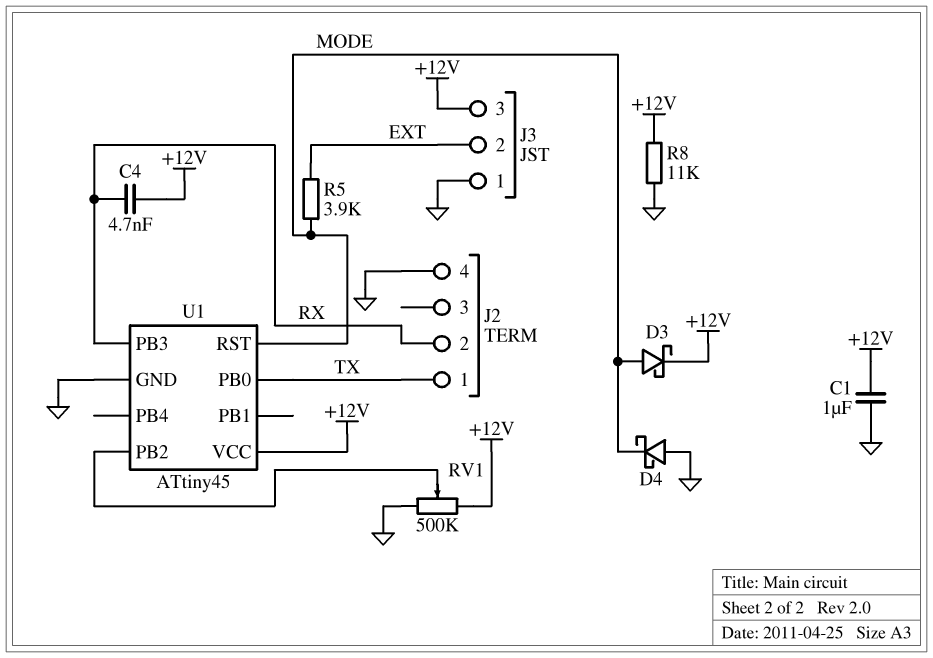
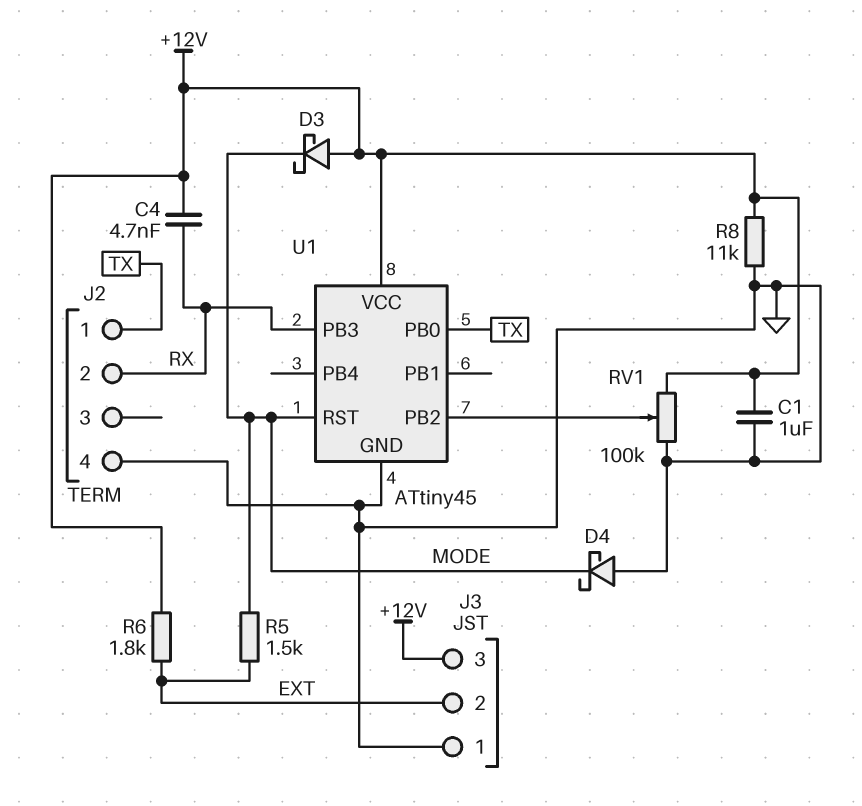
D3: schottky (A MODE, K +12V) -> schottky (A +12V, K MODE)
R5: 3.9k (EXT, MODE) -> 1.5k (EXT, MODE)
R6: none -> 1.8k (+12V, EXT)
RV1: 500k (+12V, GND, wiper U1/PB2) -> 100k (+12V, GND, wiper U1/PB2)

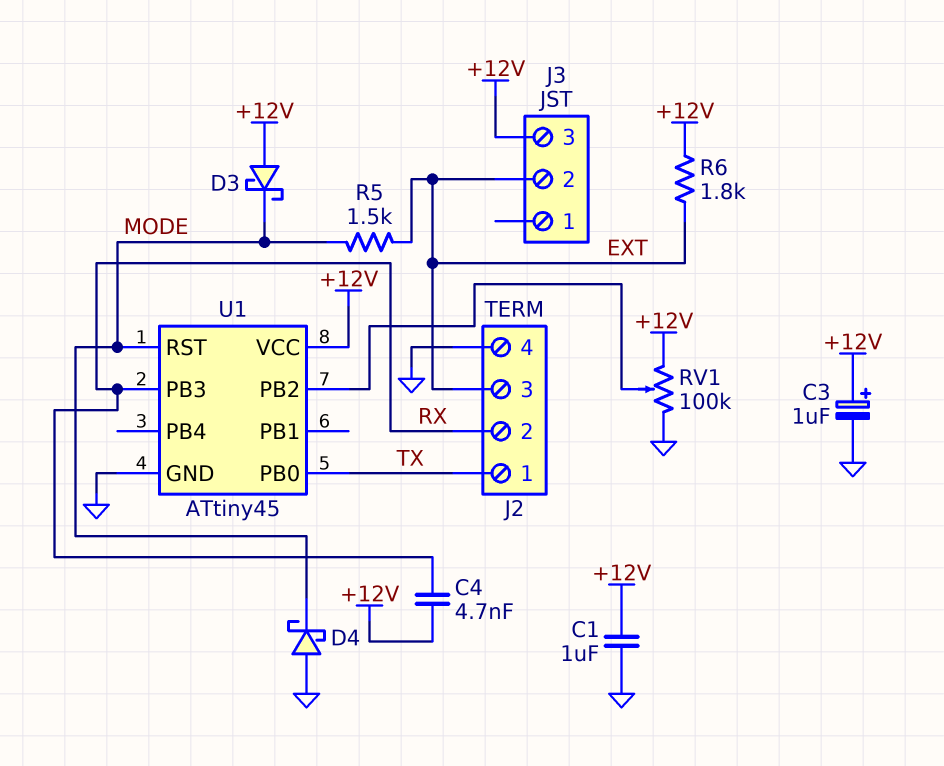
C3: none -> 1uF (plus +12V, minus GND)
J2 pin 3: none -> EXT
J3 pin 1: GND -> none
R8: 11k (+12V, GND) -> none

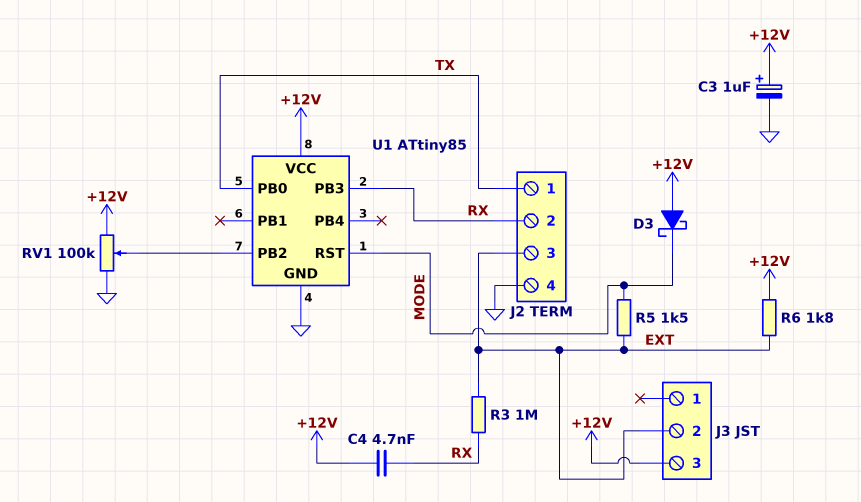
C1: 1uF (+12V, GND) -> none
D4: schottky (A GND, K MODE) -> none
R3: none -> 1M (EXT, RX)
U1: ATtiny45 -> ATtiny85

